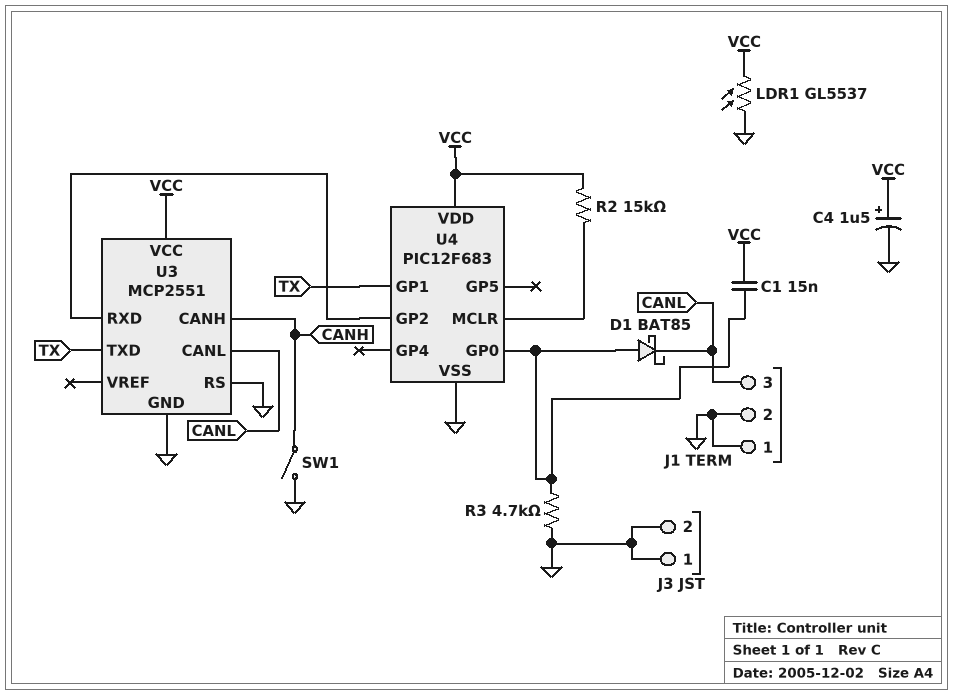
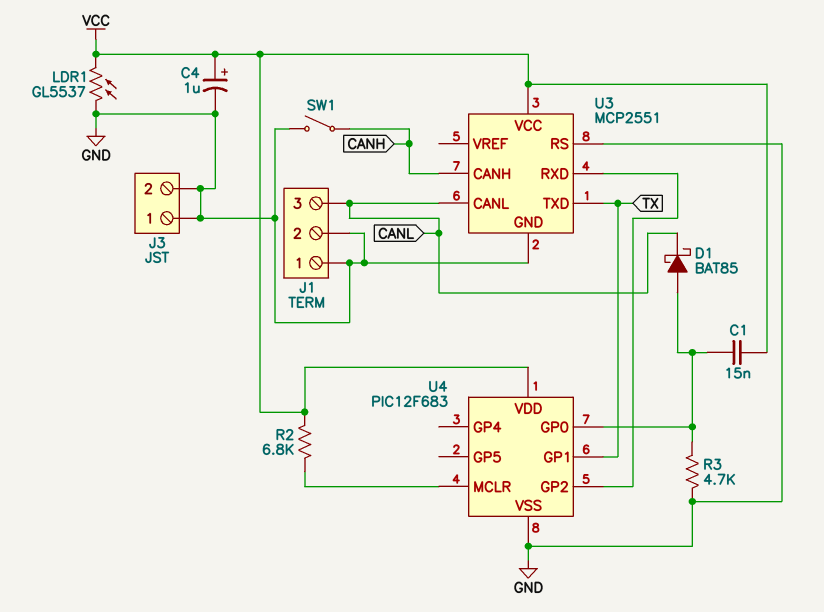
C4: 1.5uF (plus VCC, minus GND) -> 1uF (plus VCC, minus GND)
R2: 15k (U4/MCLR, VCC) -> 6.8k (U4/MCLR, VCC)

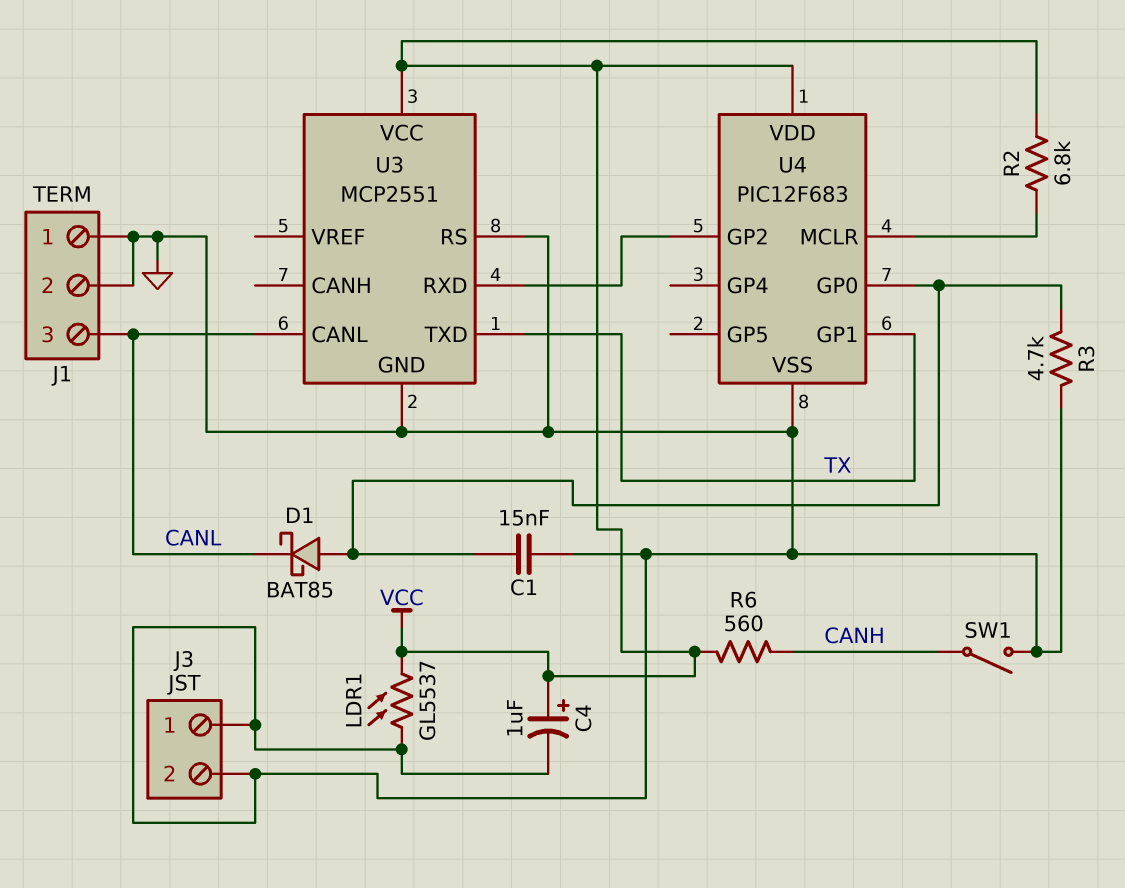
C1: 15nF (U4/GP0, VCC) -> 15nF (GND, U4/GP0)
R6: none -> 560 (CANH, VCC)
U3 pin CANH: CANH -> none

